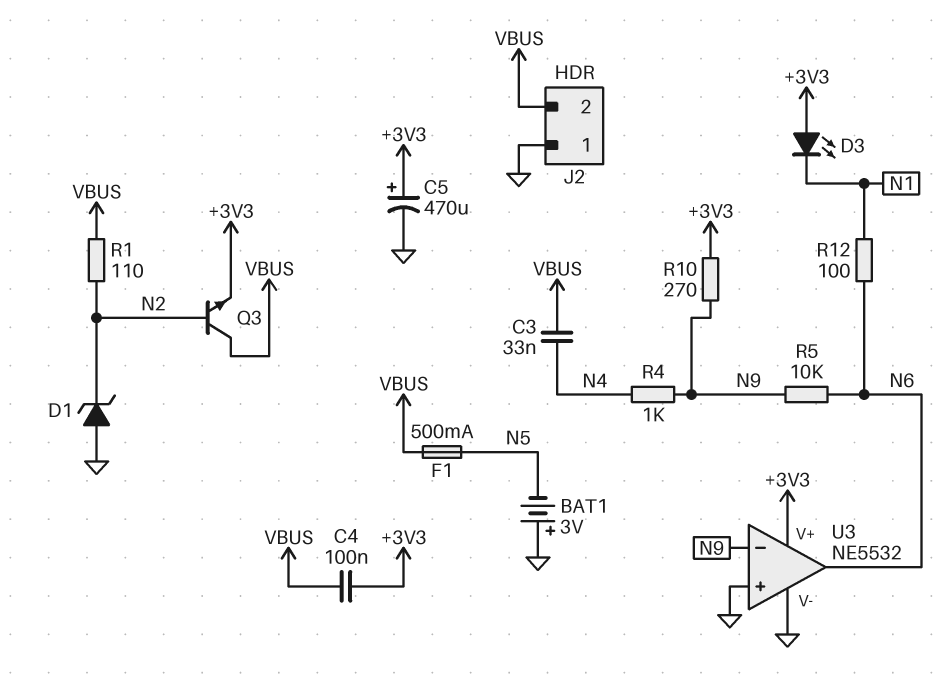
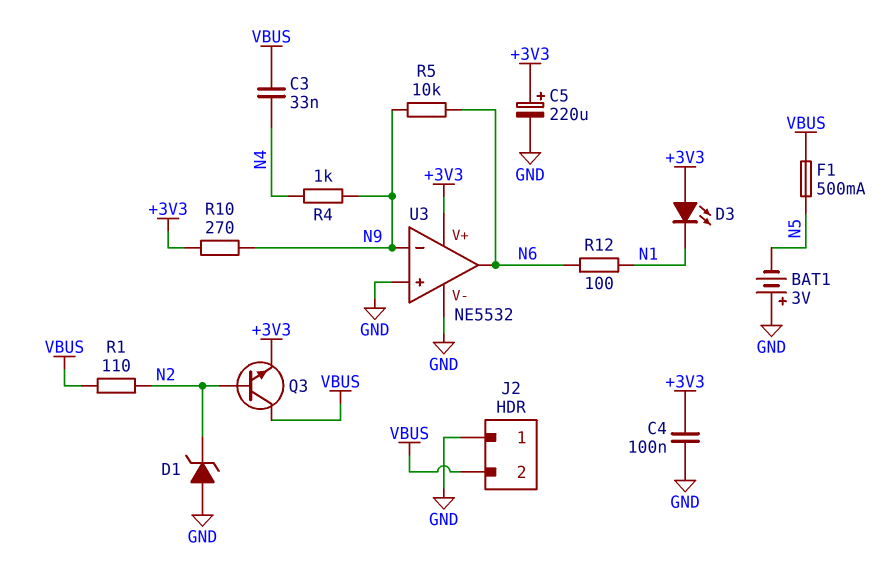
C4: 100nF (+3V3, VBUS) -> 100nF (+3V3, GND)
C5: 470uF (plus +3V3, minus GND) -> 220uF (plus +3V3, minus GND)

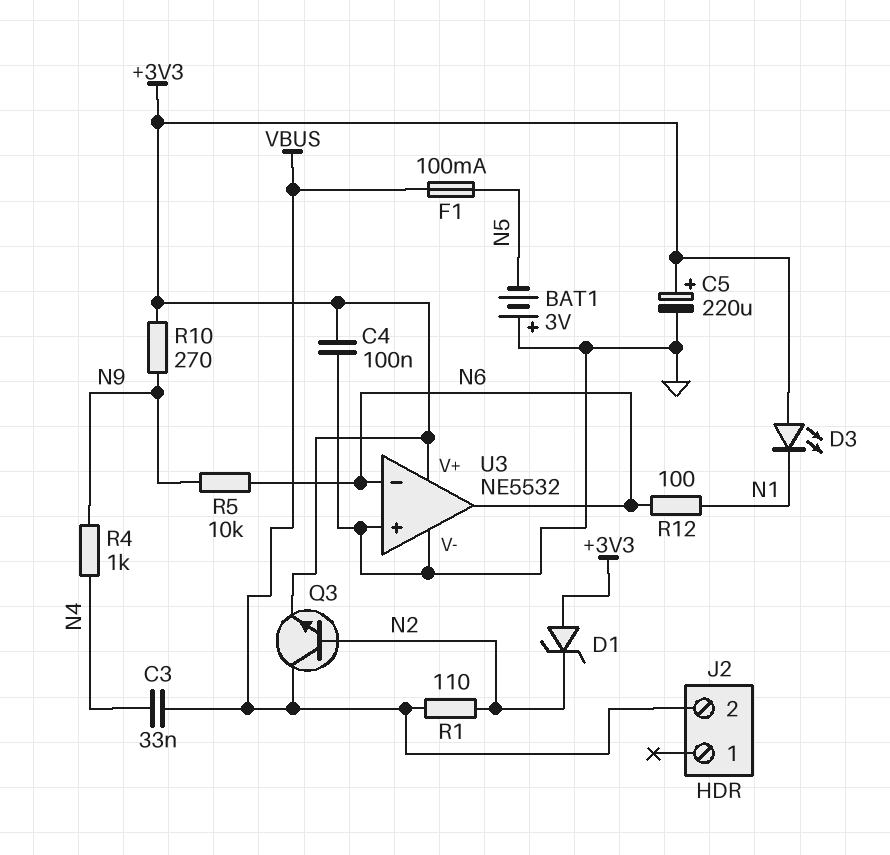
D1: zener (A GND, K N2) -> zener (A +3V3, K N2)
F1: 500mA (N5, VBUS) -> 100mA (N5, VBUS)
J2 pin 1: GND -> none
U3 pin in-: N9 -> N6

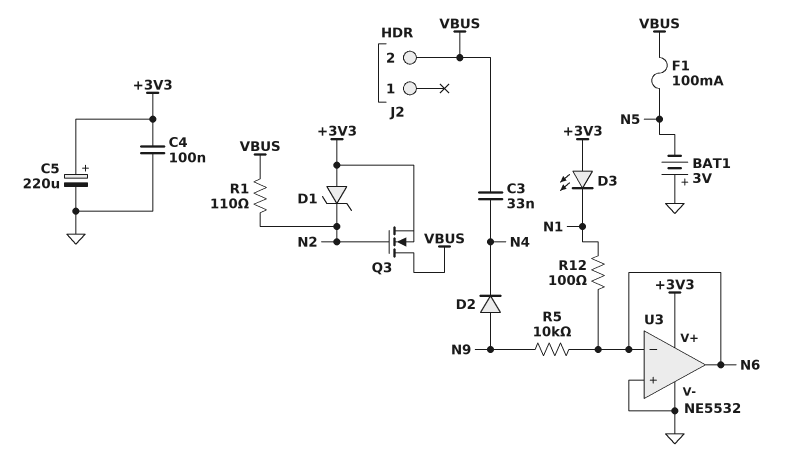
D2: none -> diode (A N9, K N4)
Q3: NPN (B N2, C VBUS, E +3V3) -> NMOS (G N2, D VBUS, S +3V3)
R4: 1k (N4, N9) -> none
R10: 270 (+3V3, N9) -> none

